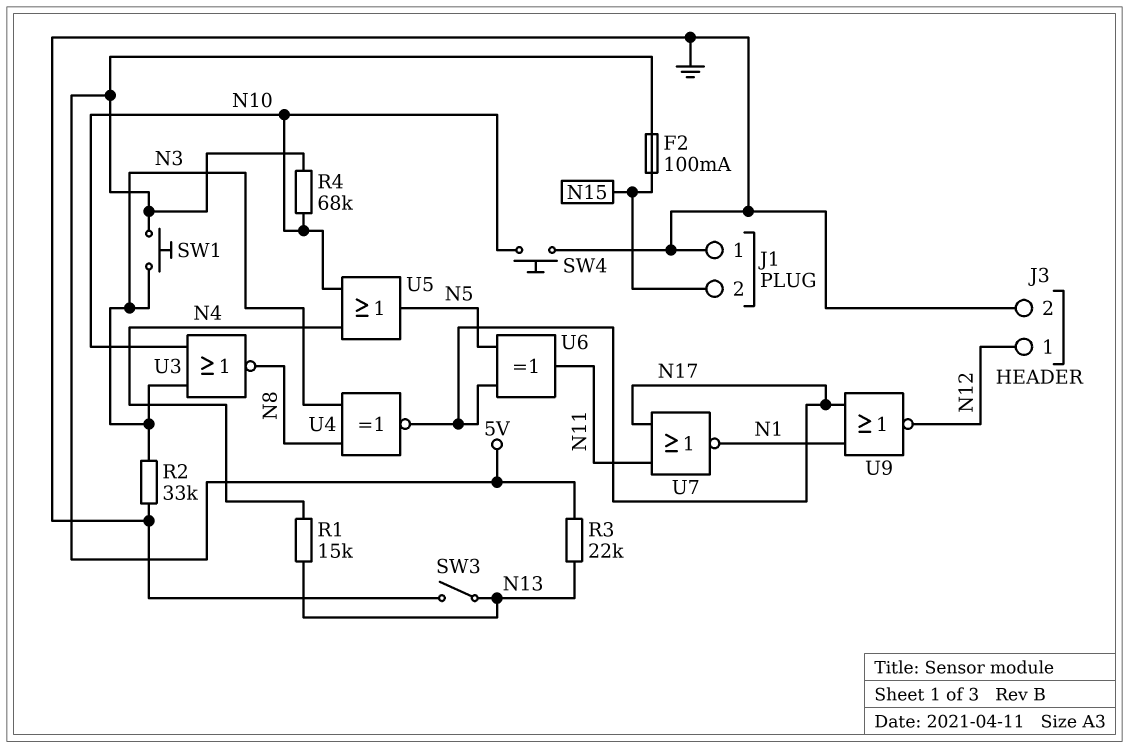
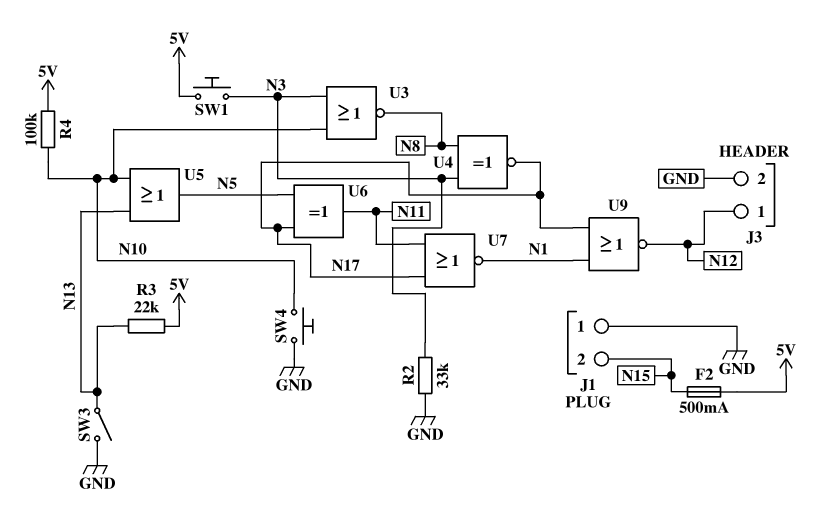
F2: 100mA (5V, N15) -> 500mA (5V, N15)
R1: 15k (N4, N13) -> none
R4: 68k (5V, N10) -> 100k (5V, N10)
U5: OR (in N4, in N10, out N5) -> OR (in N10, in N13, out N5)

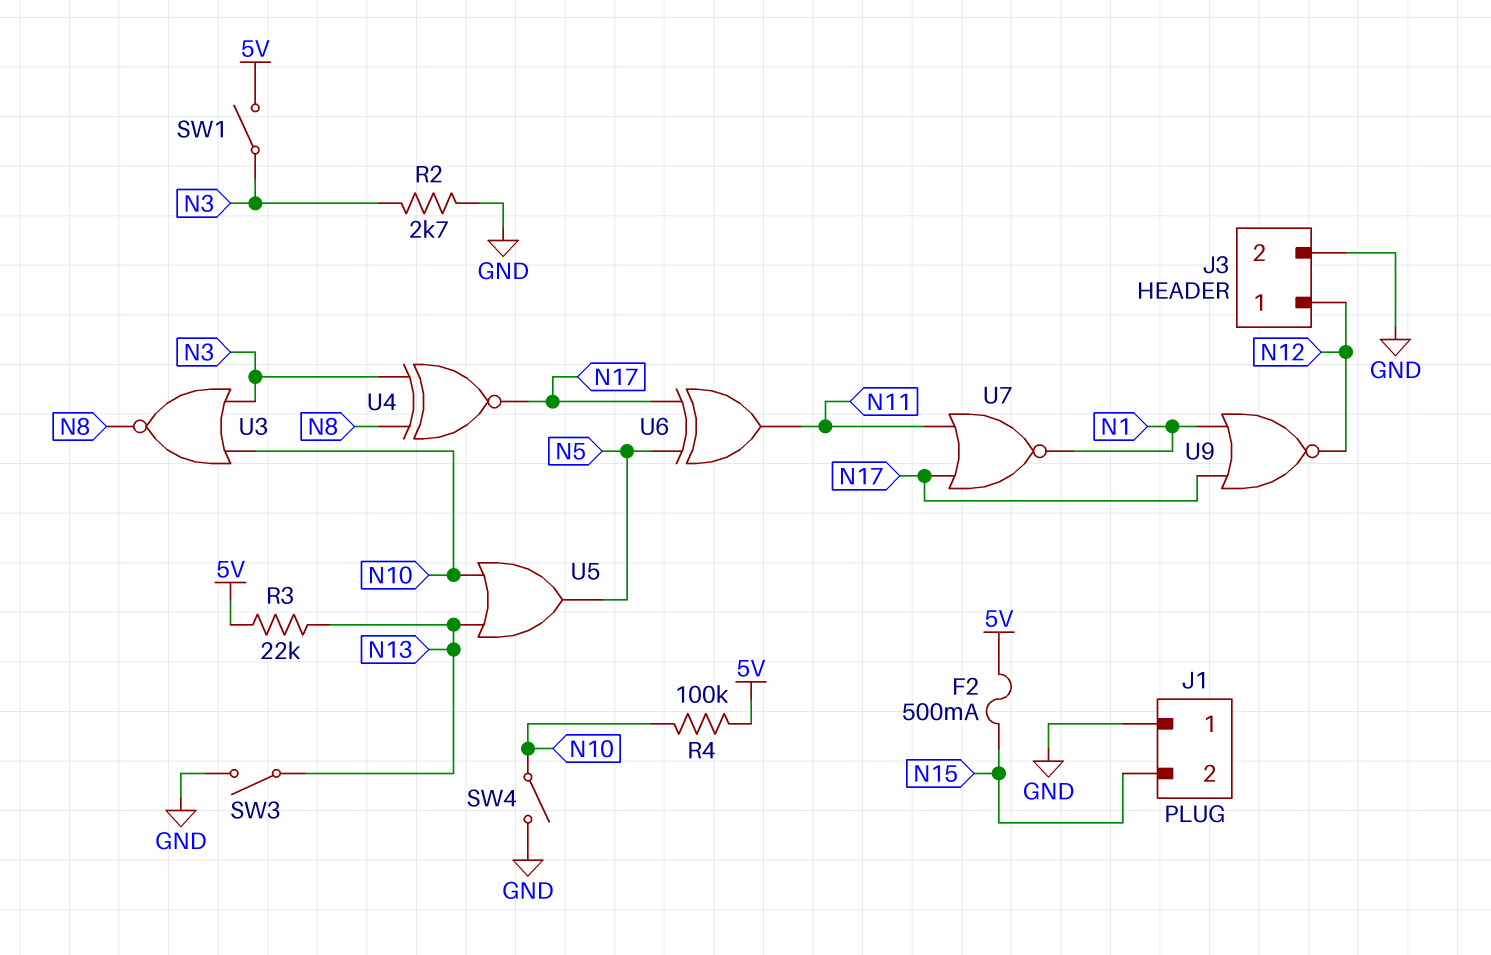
R2: 33k (GND, N3) -> 2.7k (GND, N3)
SW1: button (5V, N3) -> switch (5V, N3)
SW4: button (GND, N10) -> switch (GND, N10)

